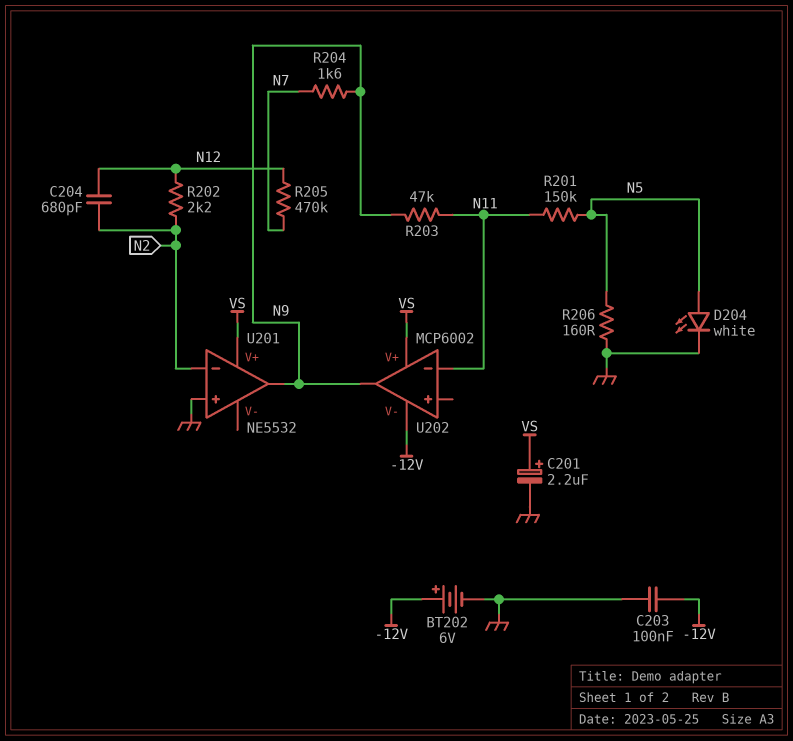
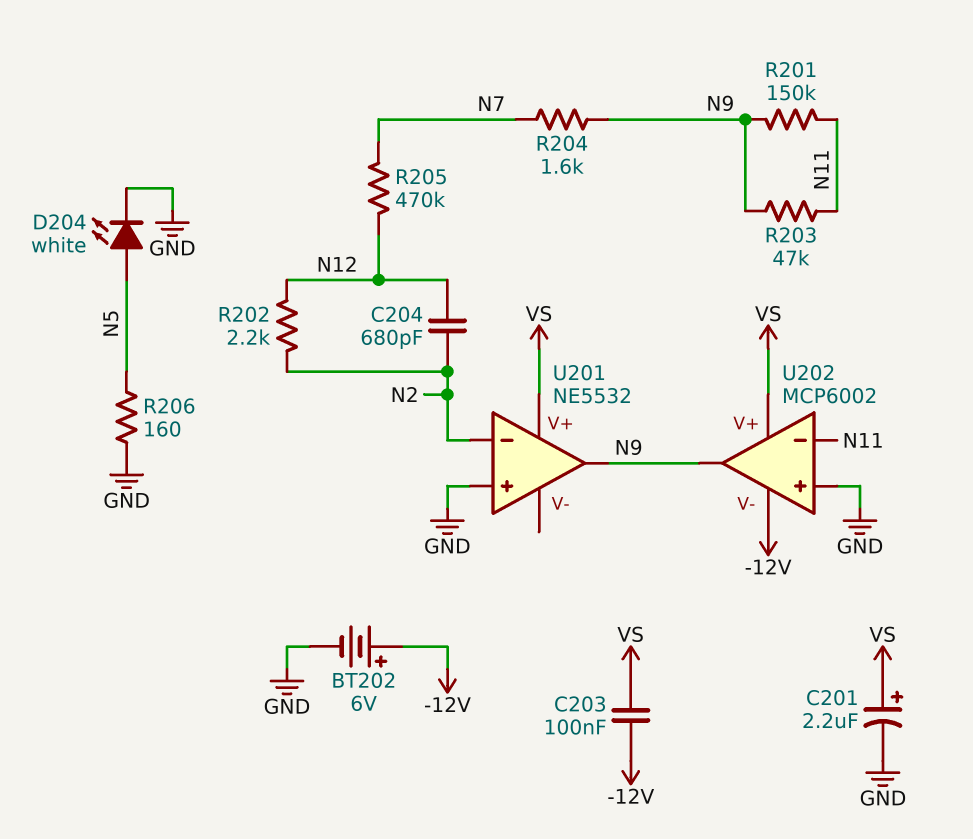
C203: 100nF (-12V, GND) -> 100nF (-12V, VS)
R201: 150k (N5, N11) -> 150k (N9, N11)
U202 pin in+: none -> GND

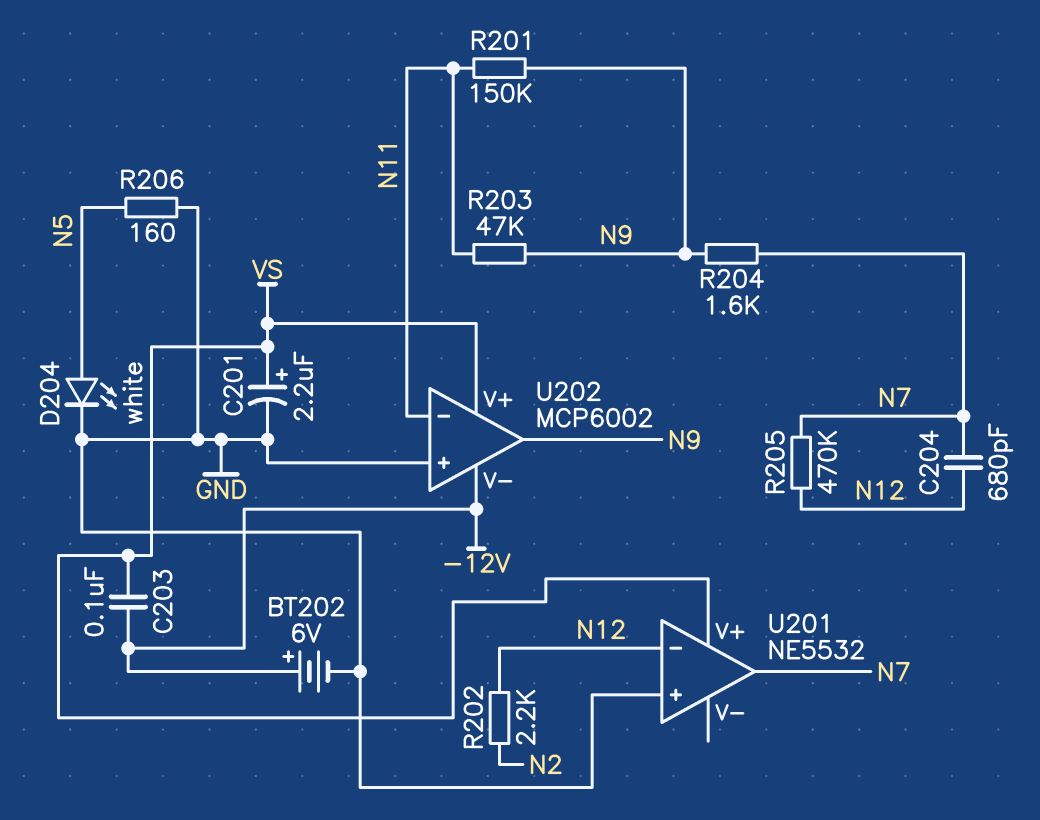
C204: 680pF (N2, N12) -> 680pF (N7, N12)
U201 pin in-: N2 -> N12
U201 pin out: N9 -> N7

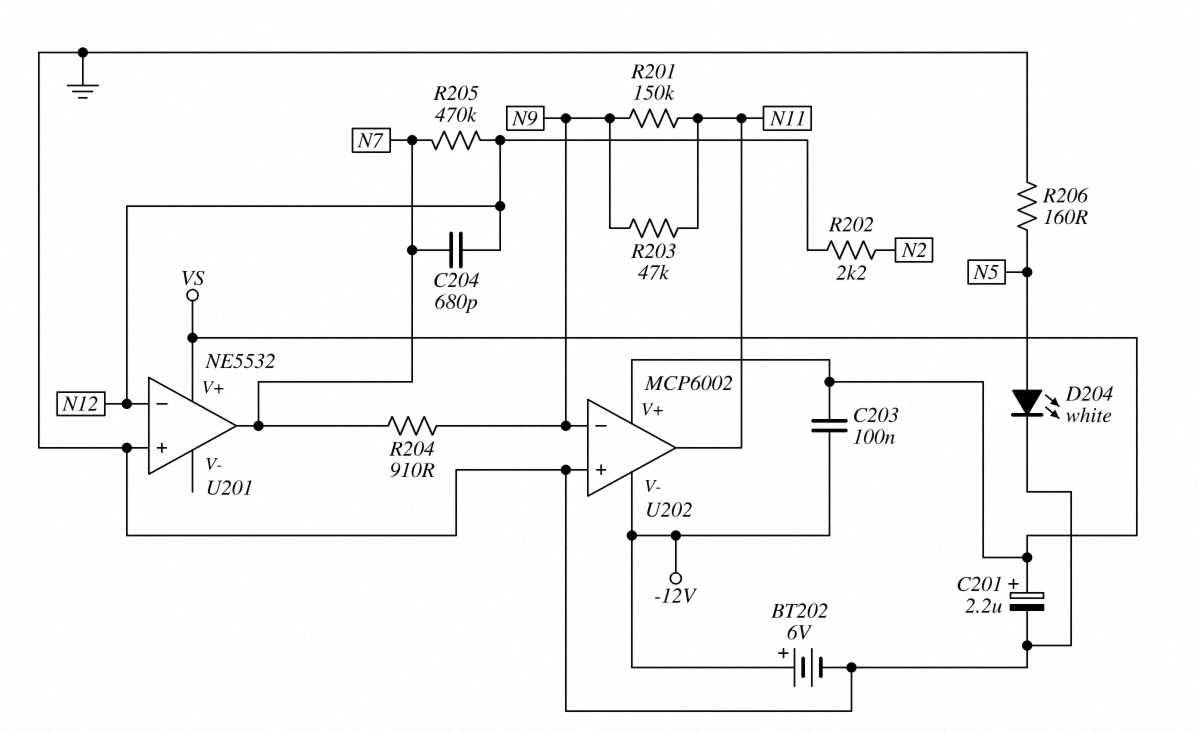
R204: 1.6k (N7, N9) -> 910 (N7, N9)
U202 pin in-: N11 -> N9
U202 pin out: N9 -> N11

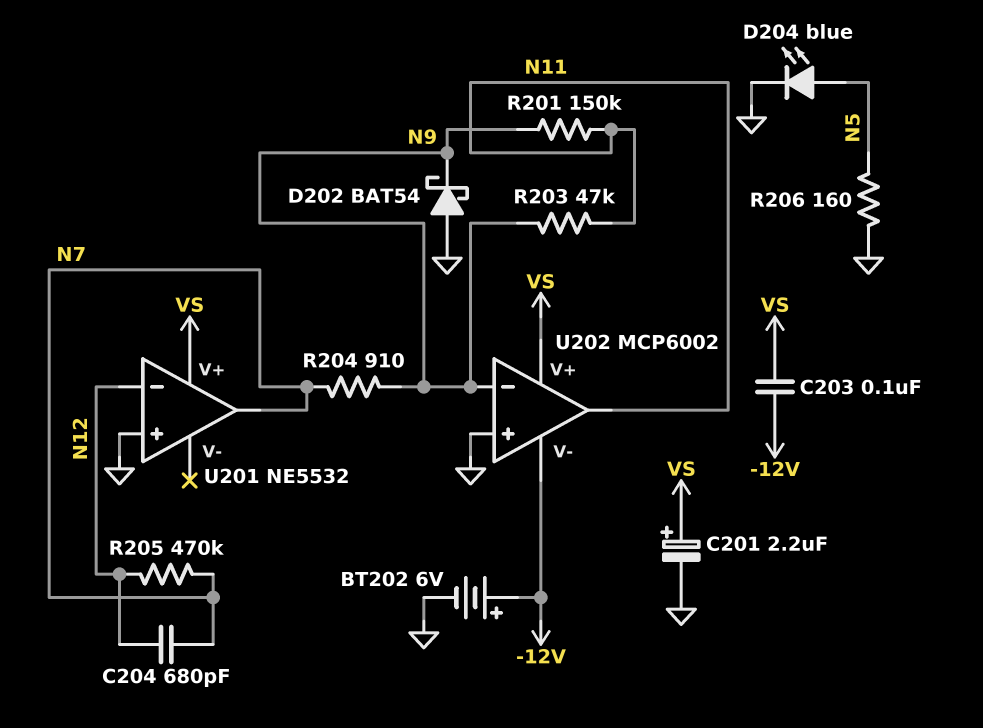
D202: none -> schottky BAT54 (A GND, K N9)
D204: LED white (A N5, K GND) -> LED blue (A N5, K GND)
R202: 2.2k (N2, N12) -> none

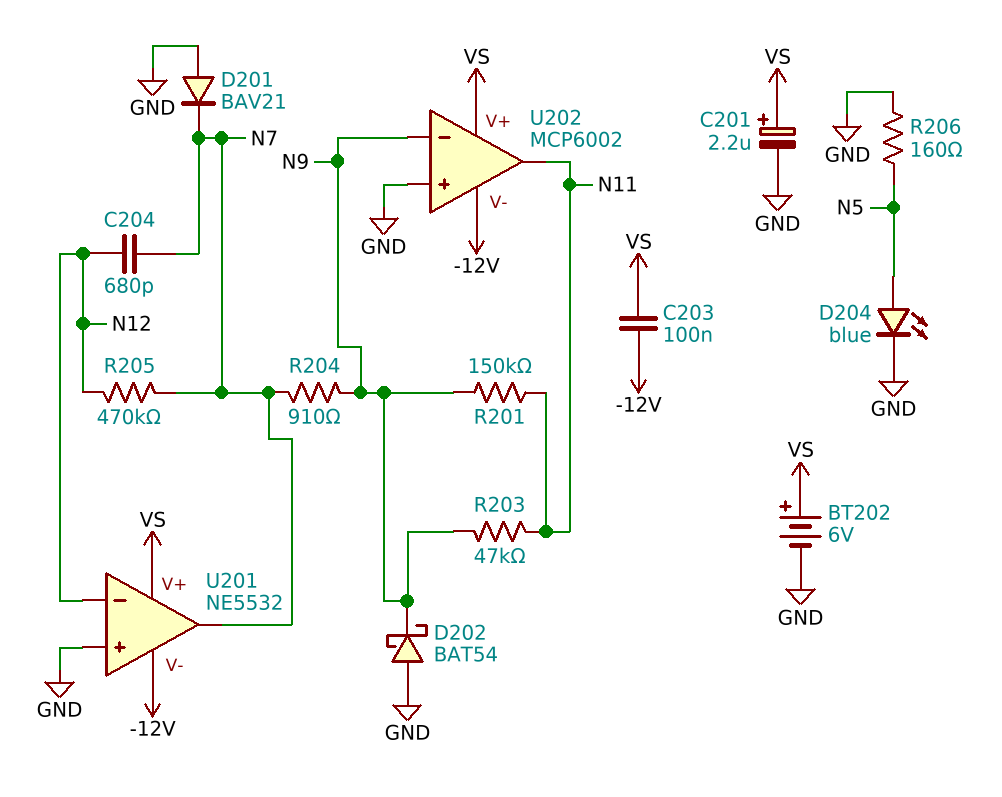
BT202: 6V (plus -12V, minus GND) -> 6V (plus VS, minus GND)
D201: none -> diode BAV21 (A GND, K N7)
U201 pin V-: none -> -12V

